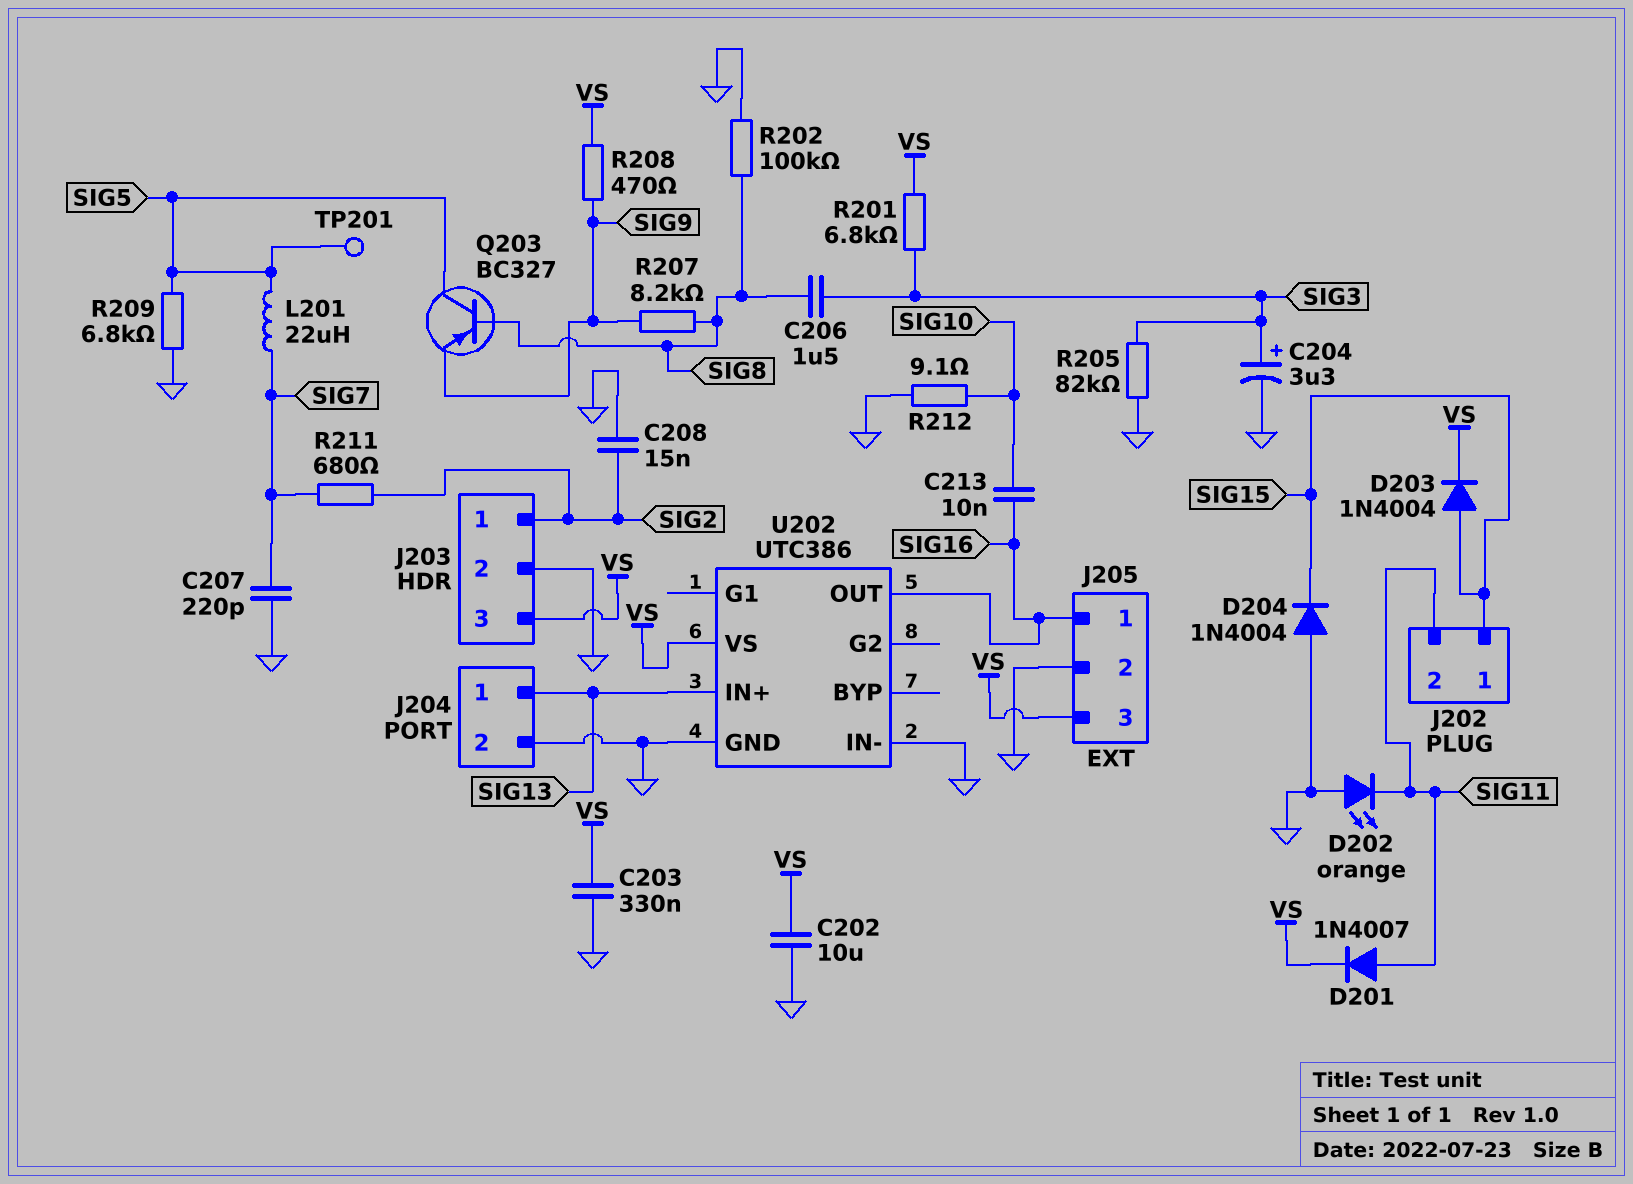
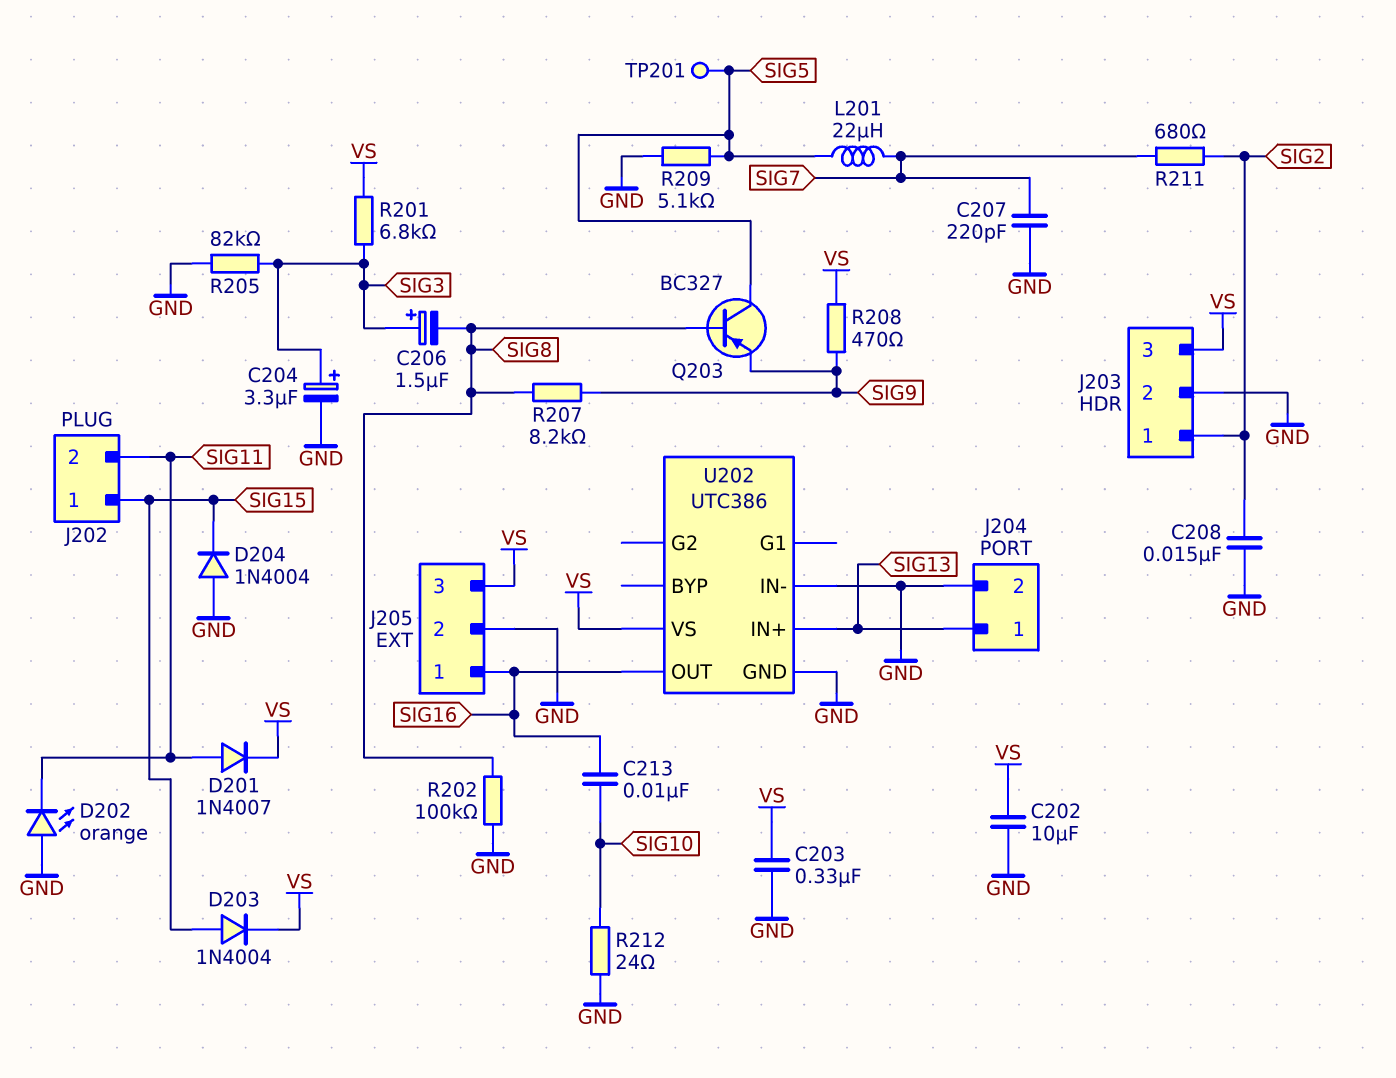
C206: 1.5uF (SIG3, SIG8) -> 1.5uF (plus SIG3, minus SIG8)
R209: 6.8k (GND, SIG5) -> 5.1k (GND, SIG5)
R212: 9.1 (GND, SIG10) -> 24 (GND, SIG10)

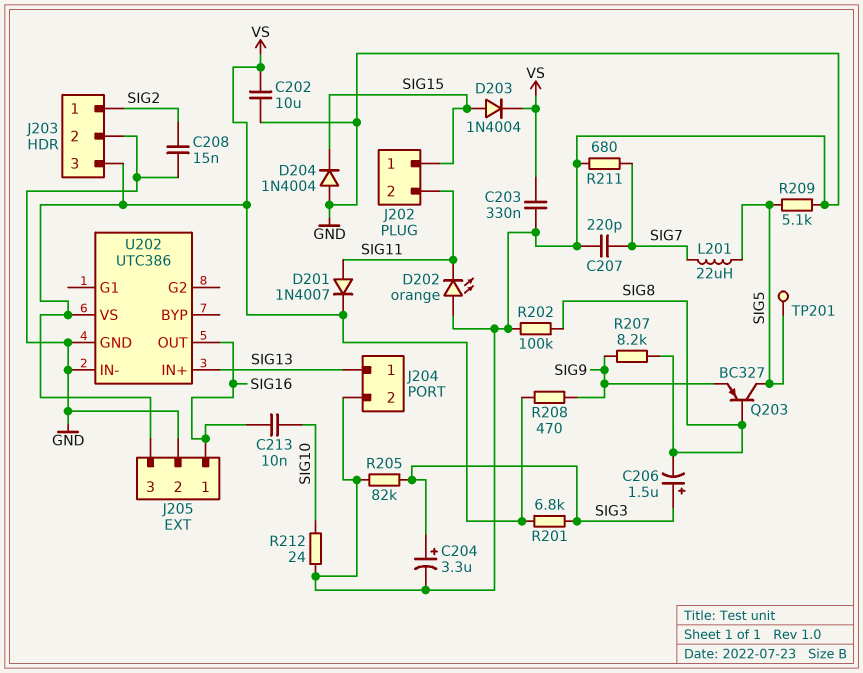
R211: 680 (SIG2, SIG7) -> 680 (GND, SIG7)

